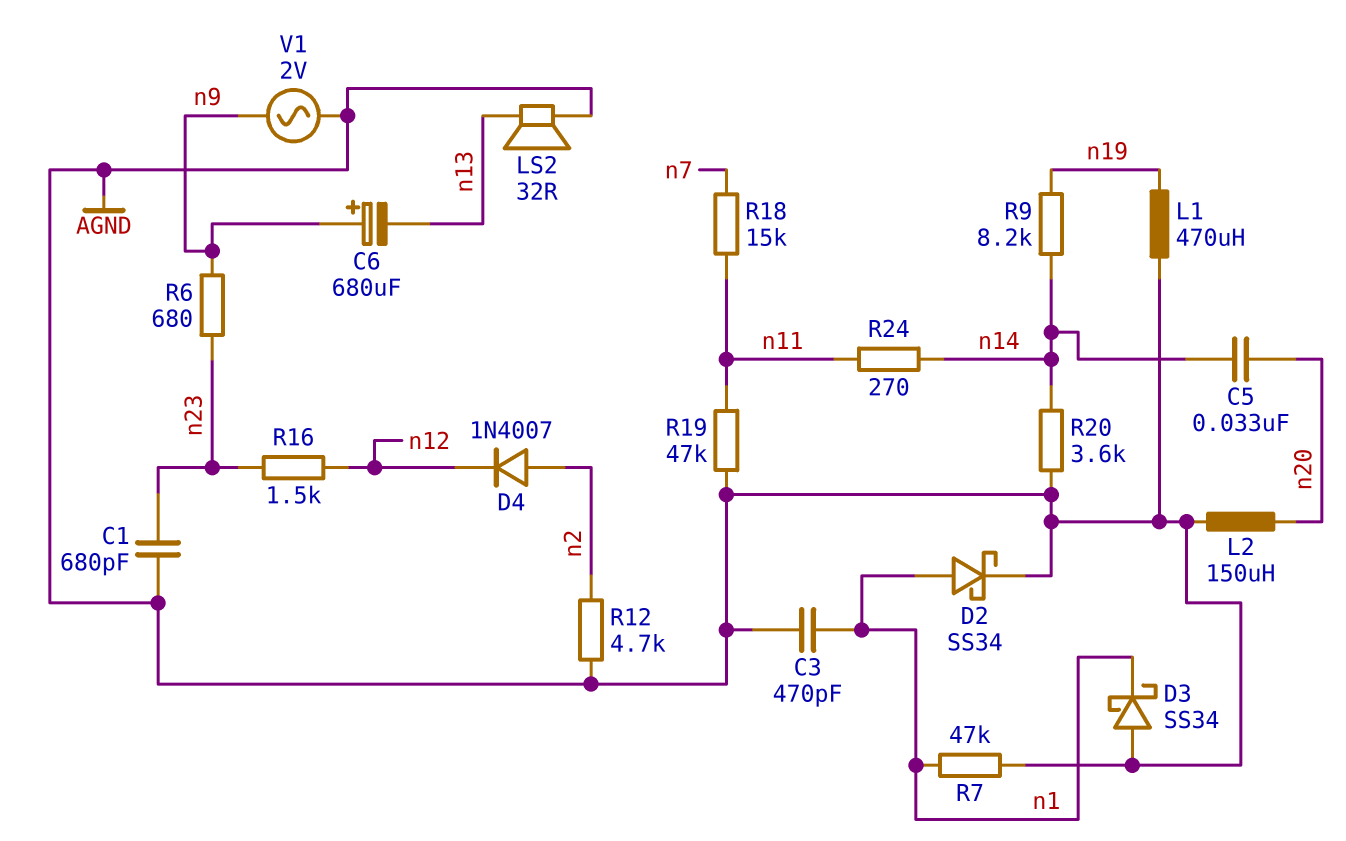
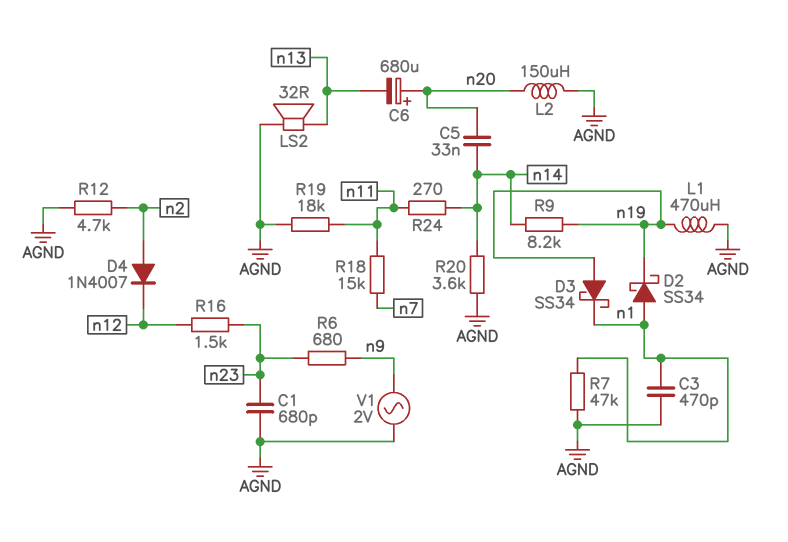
C6: 680uF (plus n9, minus n13) -> 680uF (plus n20, minus n13)
D2: schottky SS34 (A n1, K AGND) -> schottky SS34 (A n1, K n19)
D3: schottky SS34 (A AGND, K n1) -> schottky SS34 (A n19, K n1)
R19: 47k (AGND, n11) -> 18k (AGND, n11)

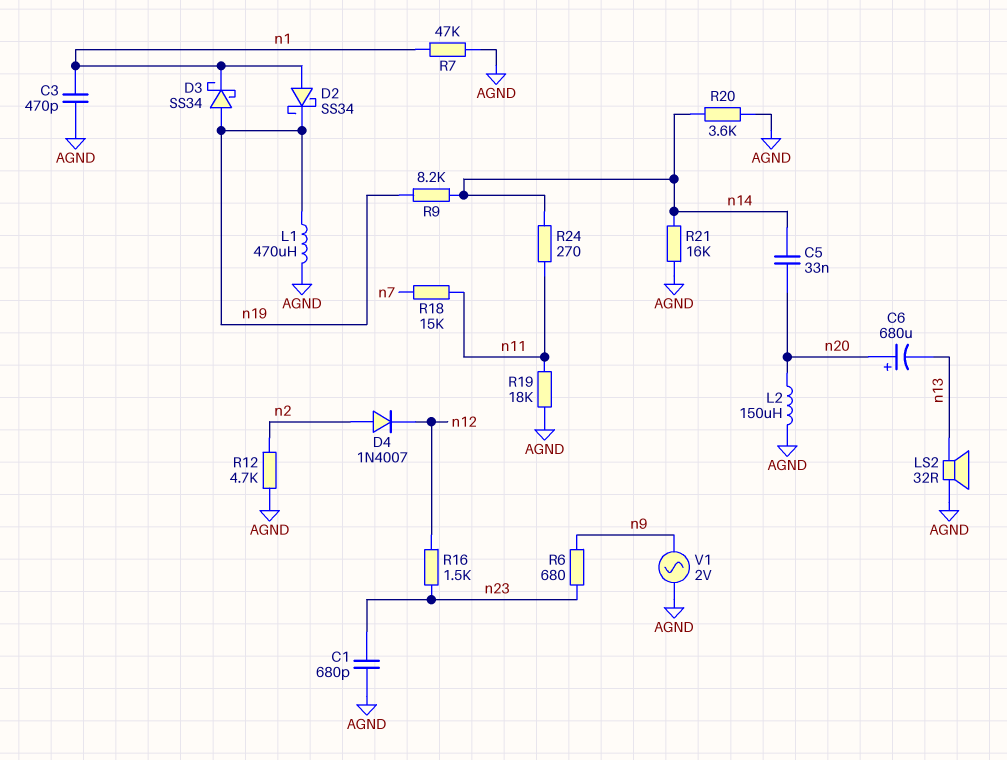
R21: none -> 16k (AGND, n14)

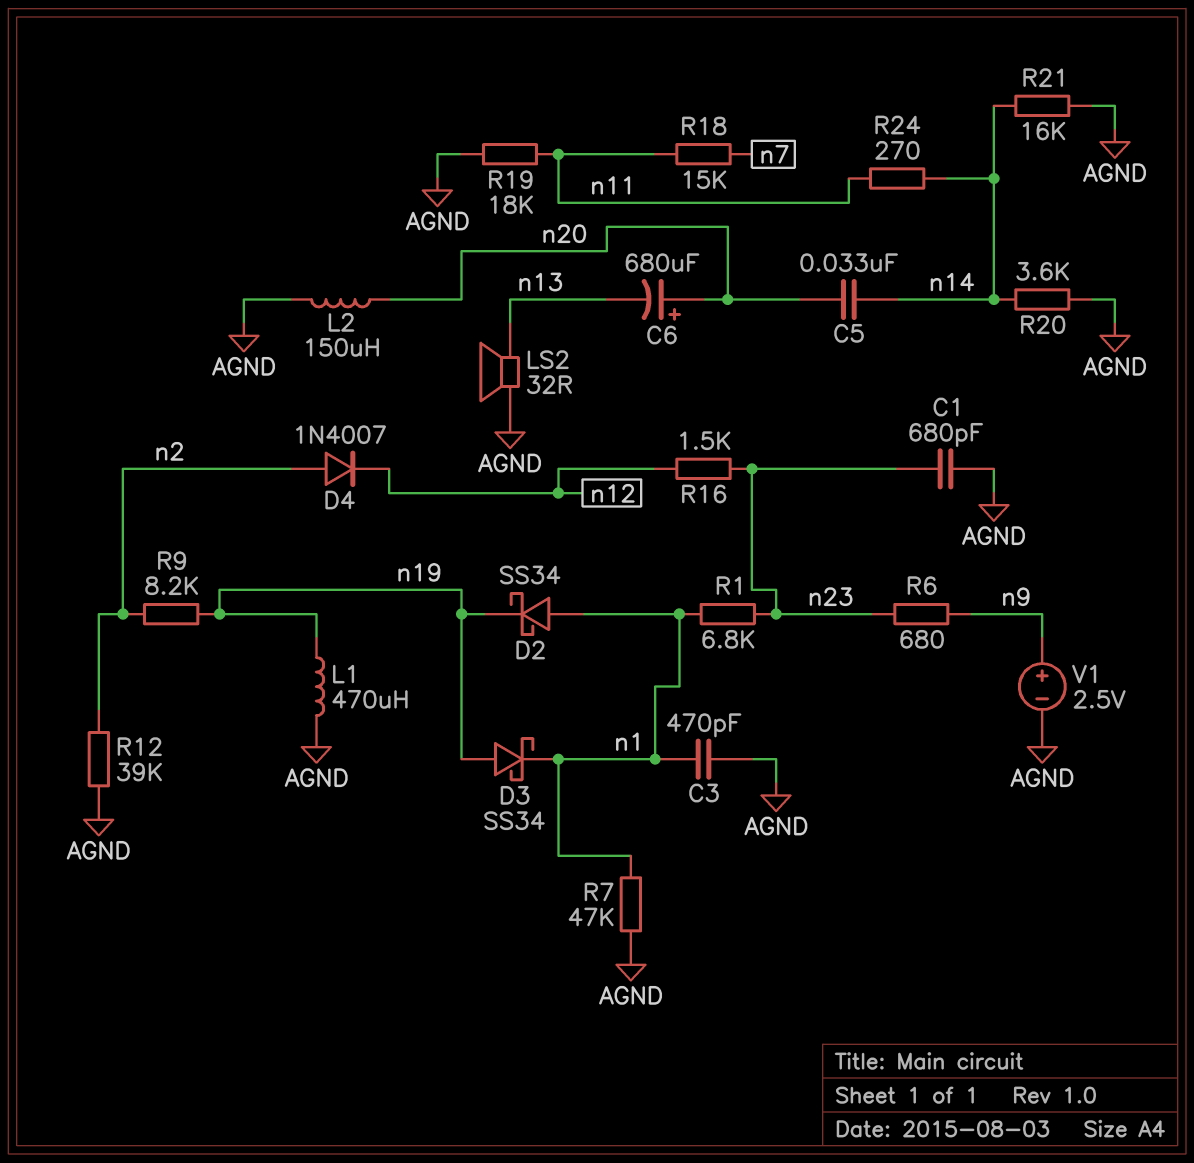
R1: none -> 6.8k (n1, n23)
R9: 8.2k (n14, n19) -> 8.2k (n2, n19)
R12: 4.7k (AGND, n2) -> 39k (AGND, n2)
V1: AC 2V (AGND, n9) -> 2.5V (plus n9, minus AGND)

